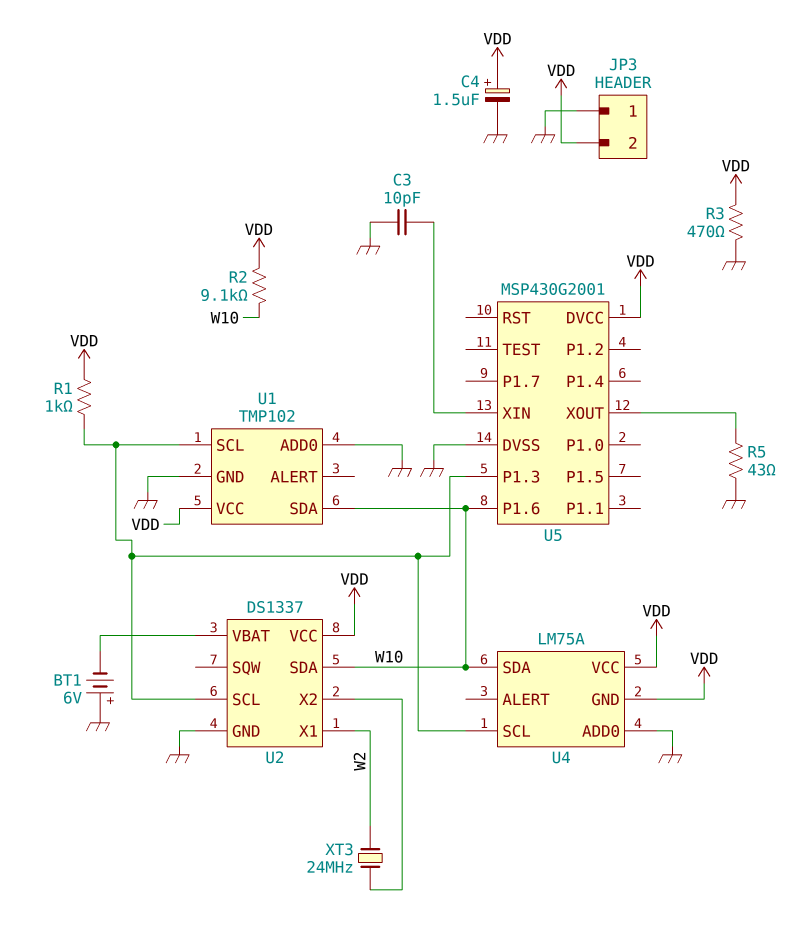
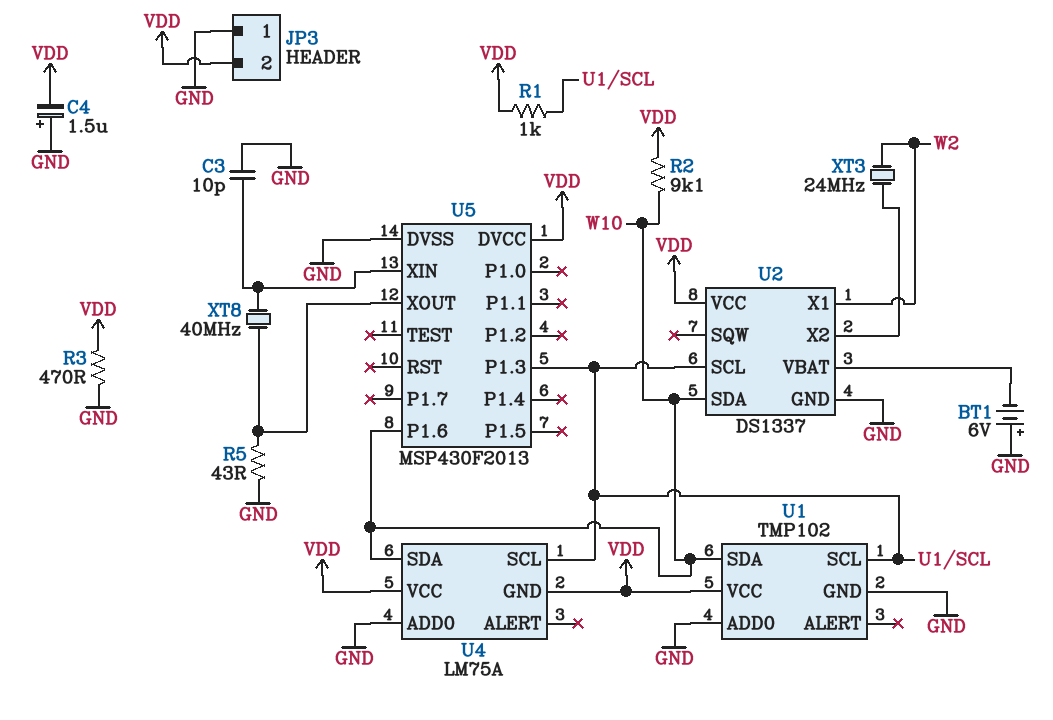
C4: 1.5uF (plus VDD, minus GND) -> 1.5uF (plus GND, minus VDD)
U5: MSP430G2001 -> MSP430F2013
XT8: none -> 40MHz (U5/XIN, U5/XOUT)

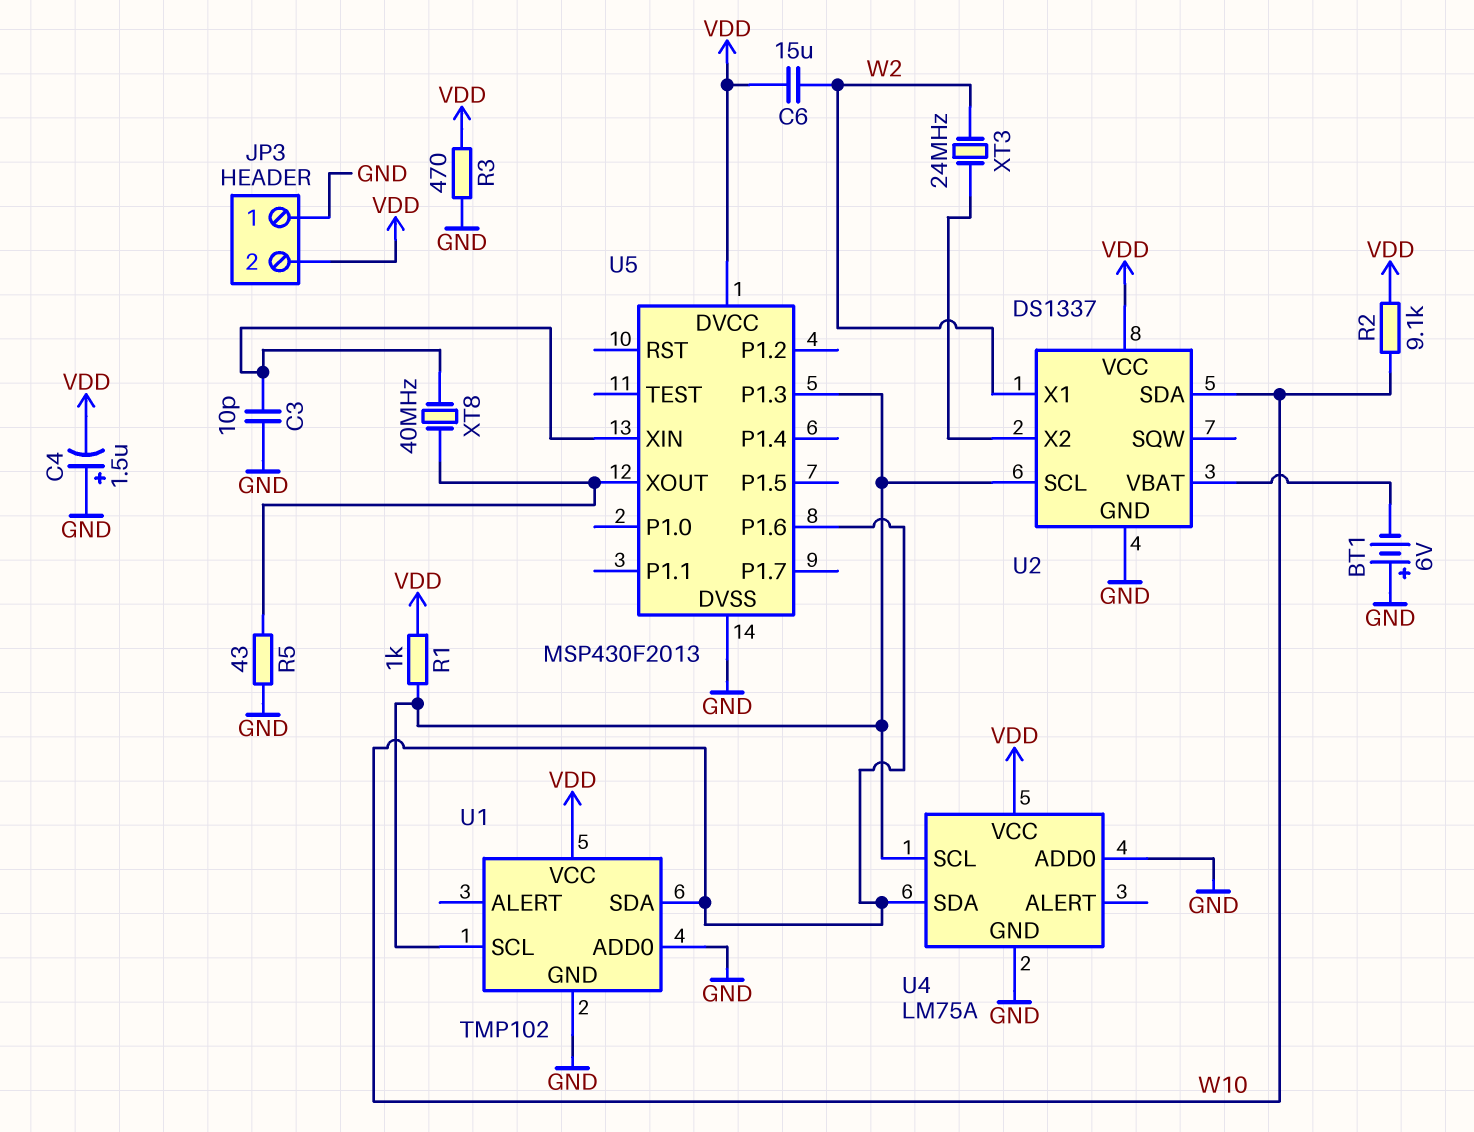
C6: none -> 15uF (VDD, W2)
U4 pin GND: VDD -> GND

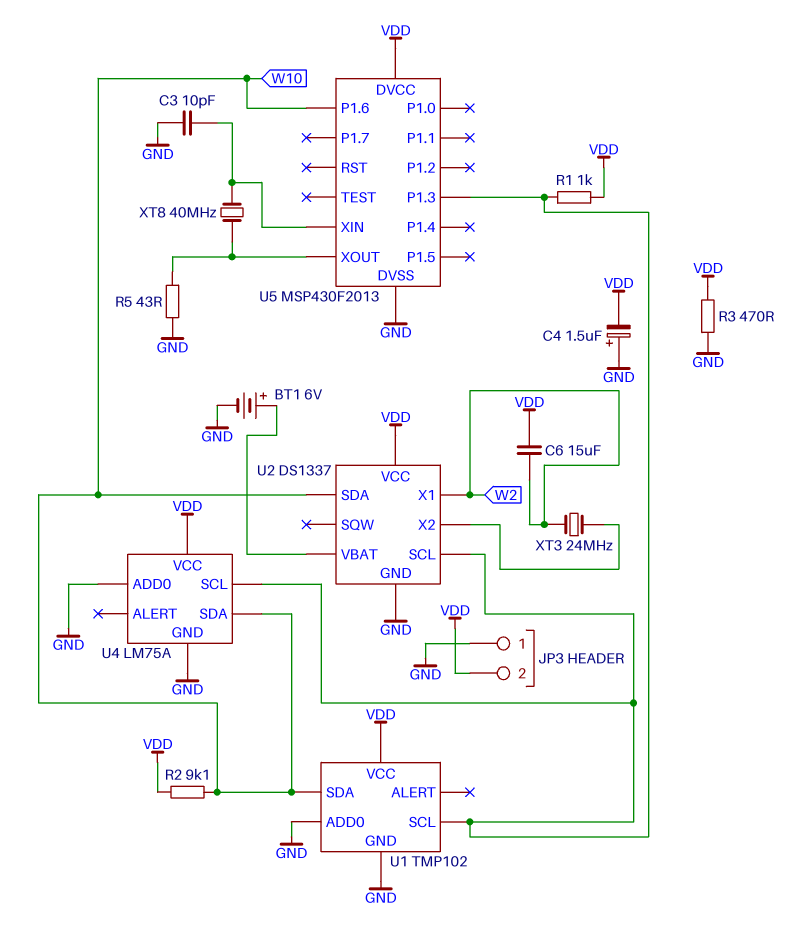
BT1: 6V (plus GND, minus U2/VBAT) -> 6V (plus U2/VBAT, minus GND)

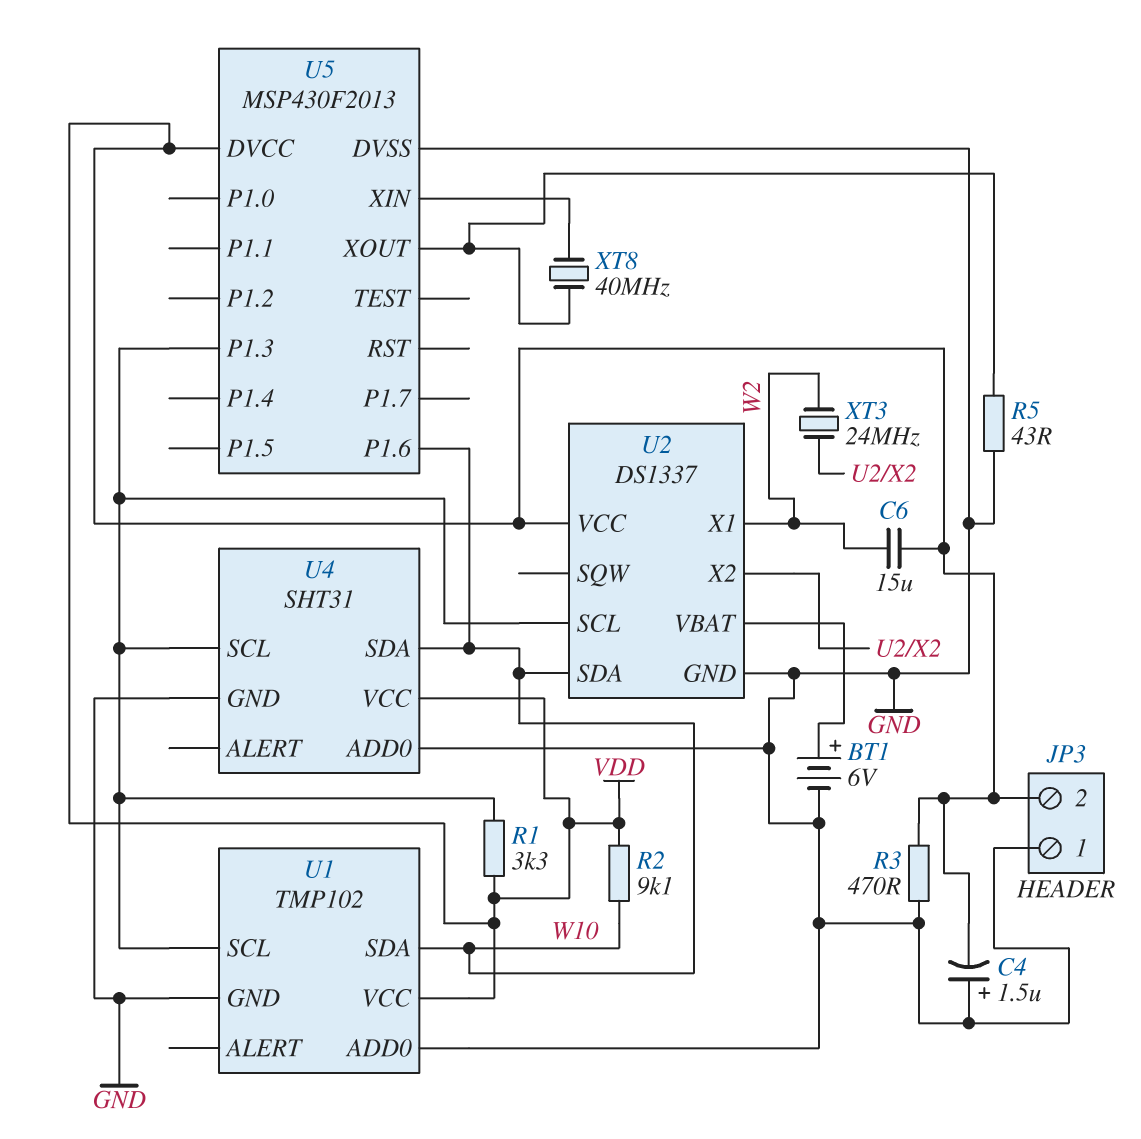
C3: 10pF (GND, U5/XIN) -> none
R1: 1k (U1/SCL, VDD) -> 3.3k (U1/SCL, VDD)
U4: LM75A -> SHT31

